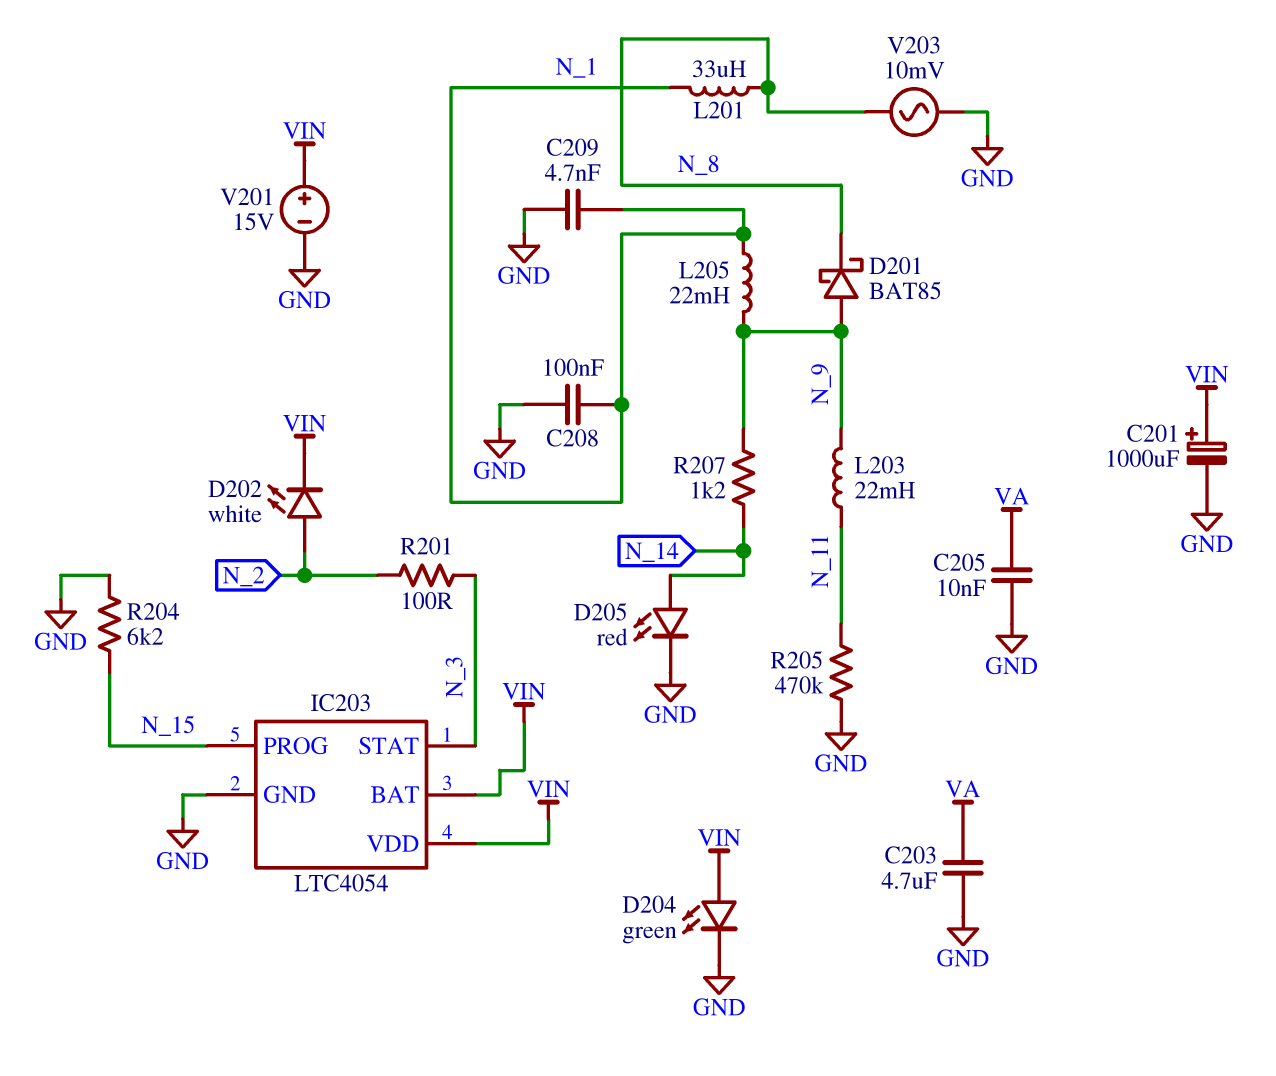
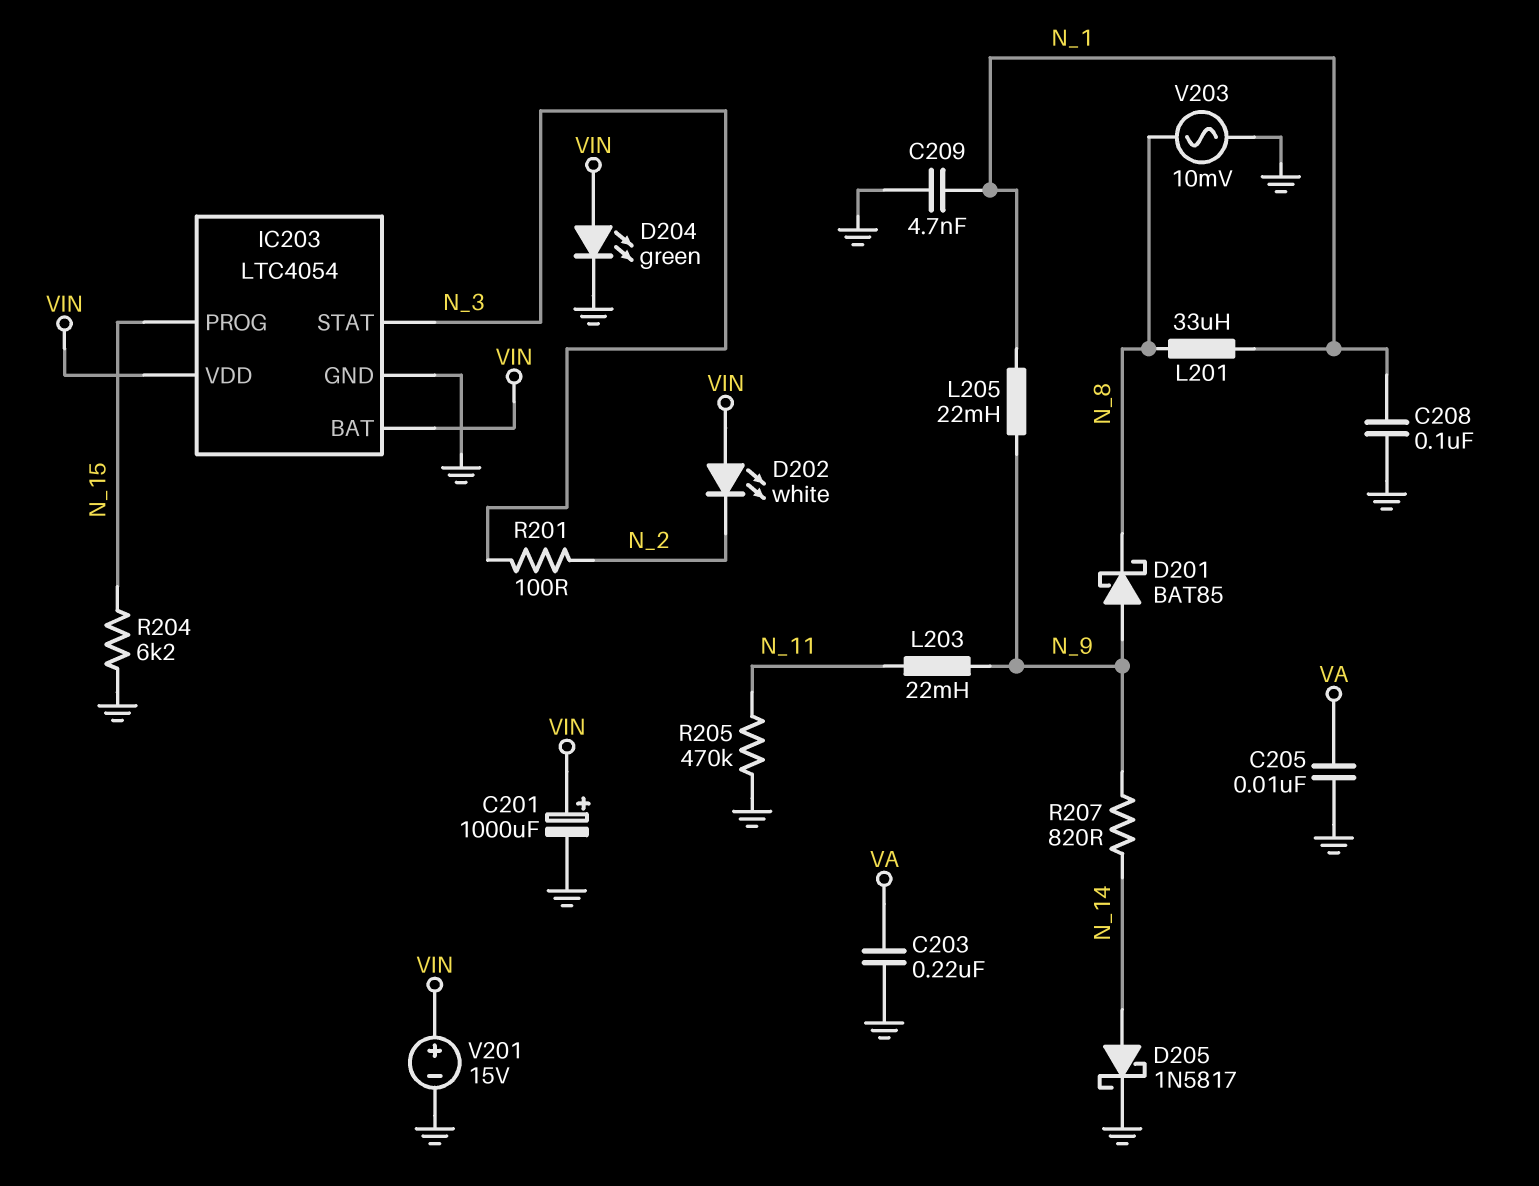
C203: 4.7uF (GND, VA) -> 220nF (GND, VA)
D202: LED white (A N_2, K VIN) -> LED white (A VIN, K N_2)
D205: LED red (A N_14, K GND) -> schottky 1N5817 (A N_14, K GND)
R207: 1.2k (N_9, N_14) -> 820 (N_9, N_14)

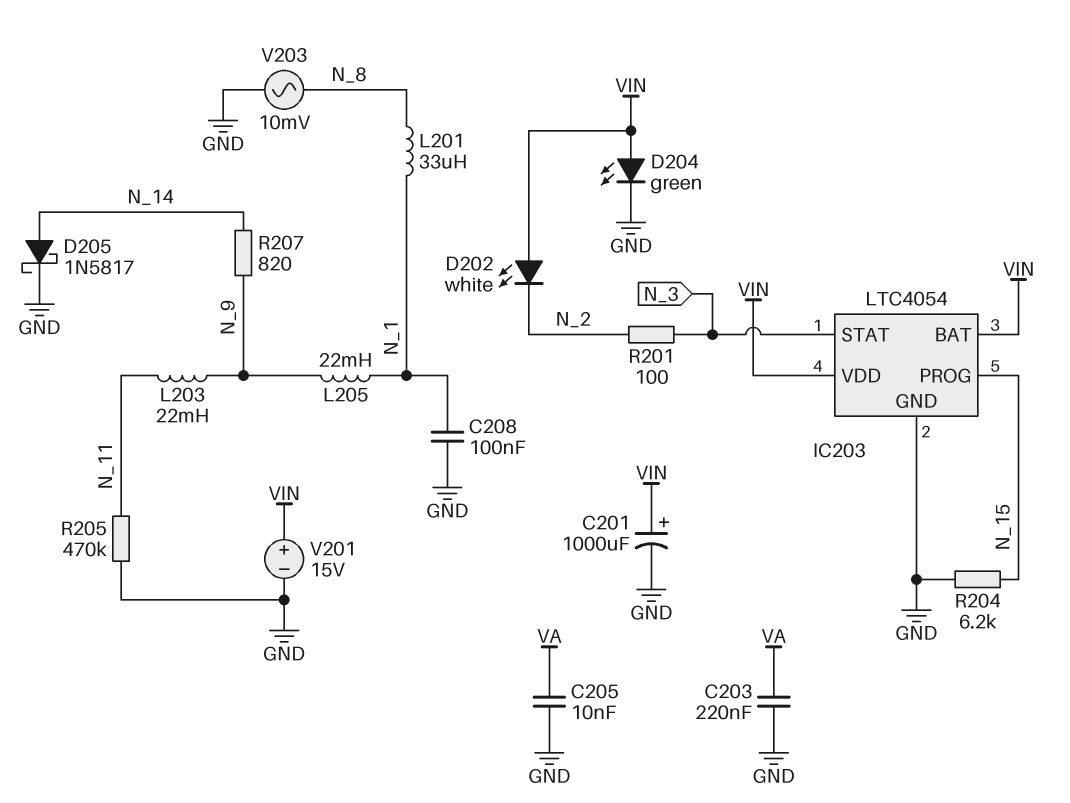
C209: 4.7nF (GND, N_1) -> none
D201: schottky BAT85 (A N_9, K N_8) -> none

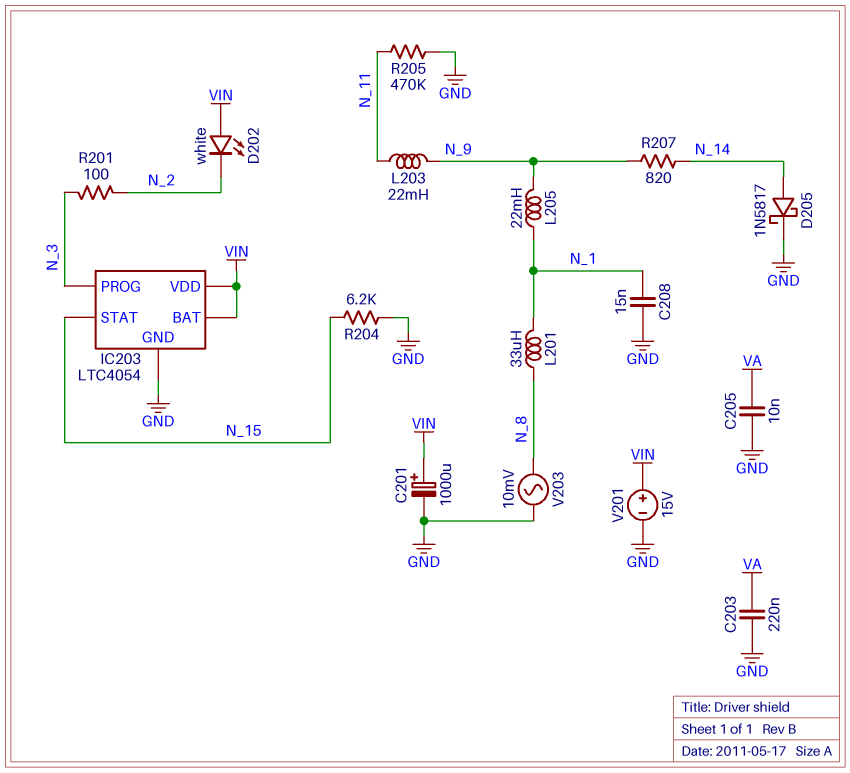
C208: 100nF (GND, N_1) -> 15nF (GND, N_1)
D204: LED green (A VIN, K GND) -> none
IC203 pin PROG: N_15 -> N_3
IC203 pin STAT: N_3 -> N_15

